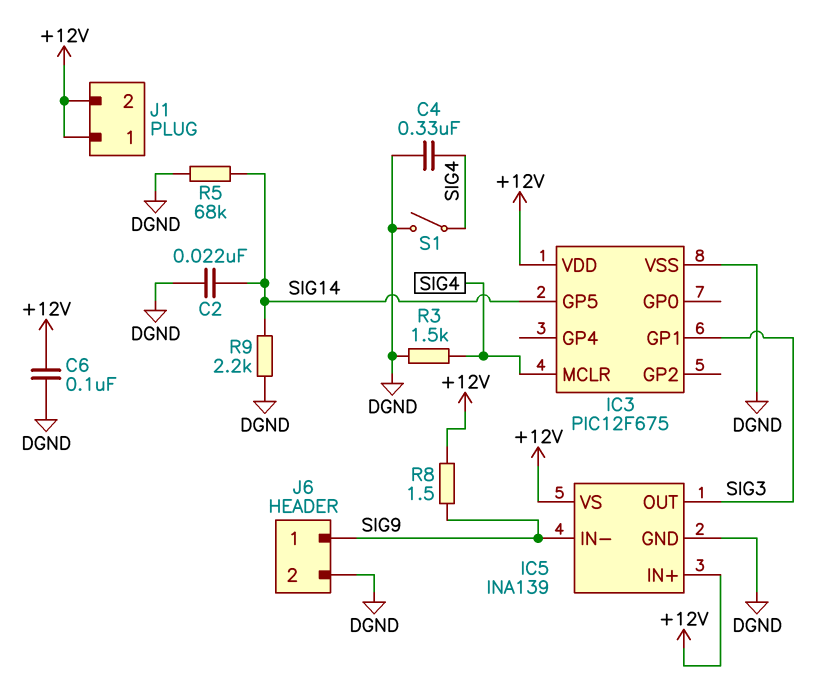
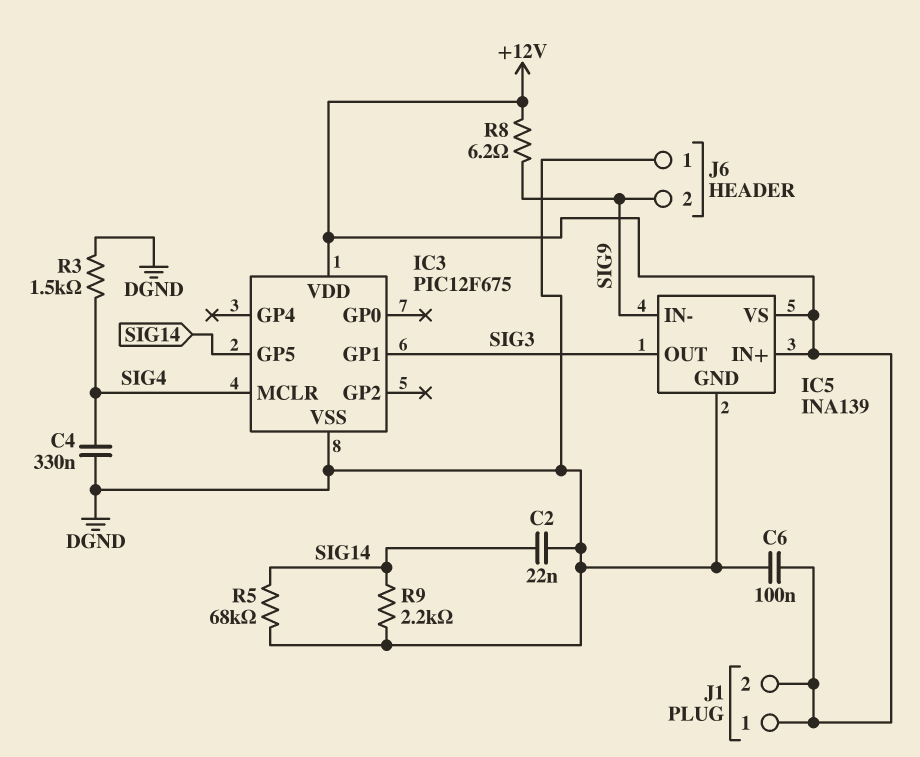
J6 pin 1: SIG9 -> DGND
J6 pin 2: DGND -> SIG9
R8: 1.5 (+12V, SIG9) -> 6.2 (+12V, SIG9)
S1: switch (DGND, SIG4) -> none

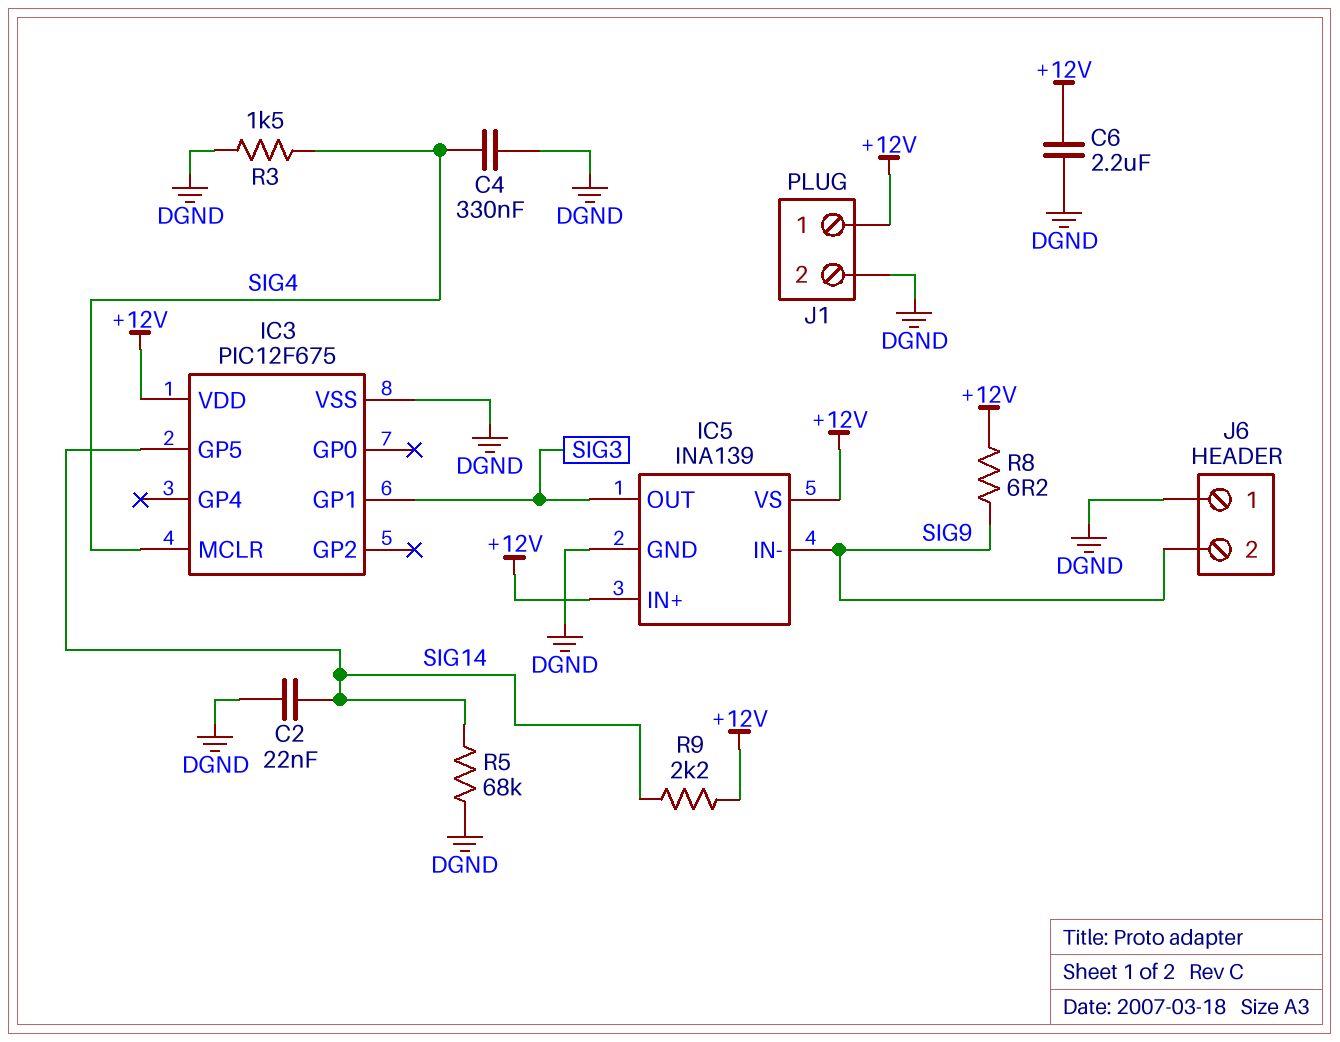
C6: 100nF (+12V, DGND) -> 2.2uF (+12V, DGND)
J1 pin 2: +12V -> DGND
R9: 2.2k (DGND, SIG14) -> 2.2k (+12V, SIG14)

